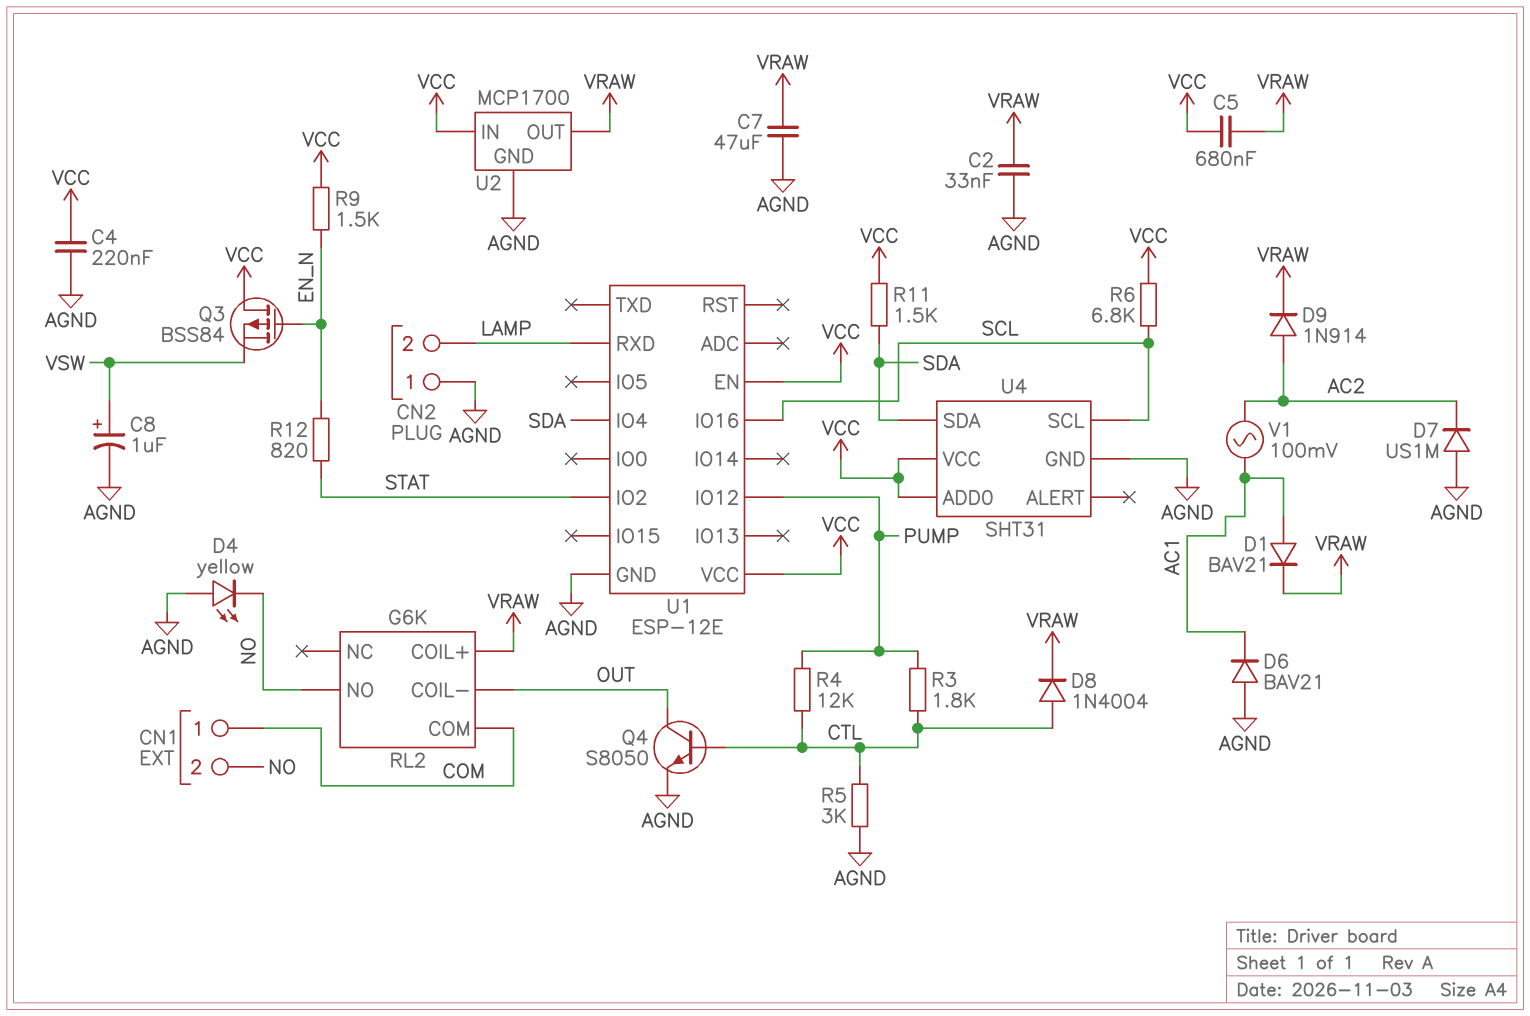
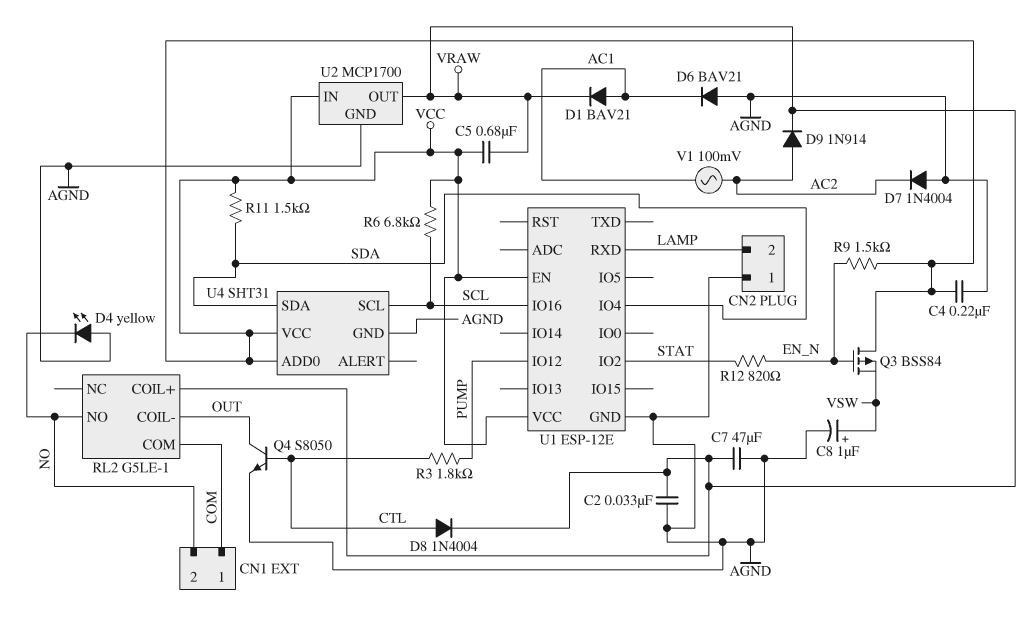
D7: diode US1M (A AGND, K AC2) -> diode 1N4004 (A AGND, K AC2)
R4: 12k (CTL, PUMP) -> none
R5: 3k (AGND, CTL) -> none
RL2: G6K -> G5LE-1

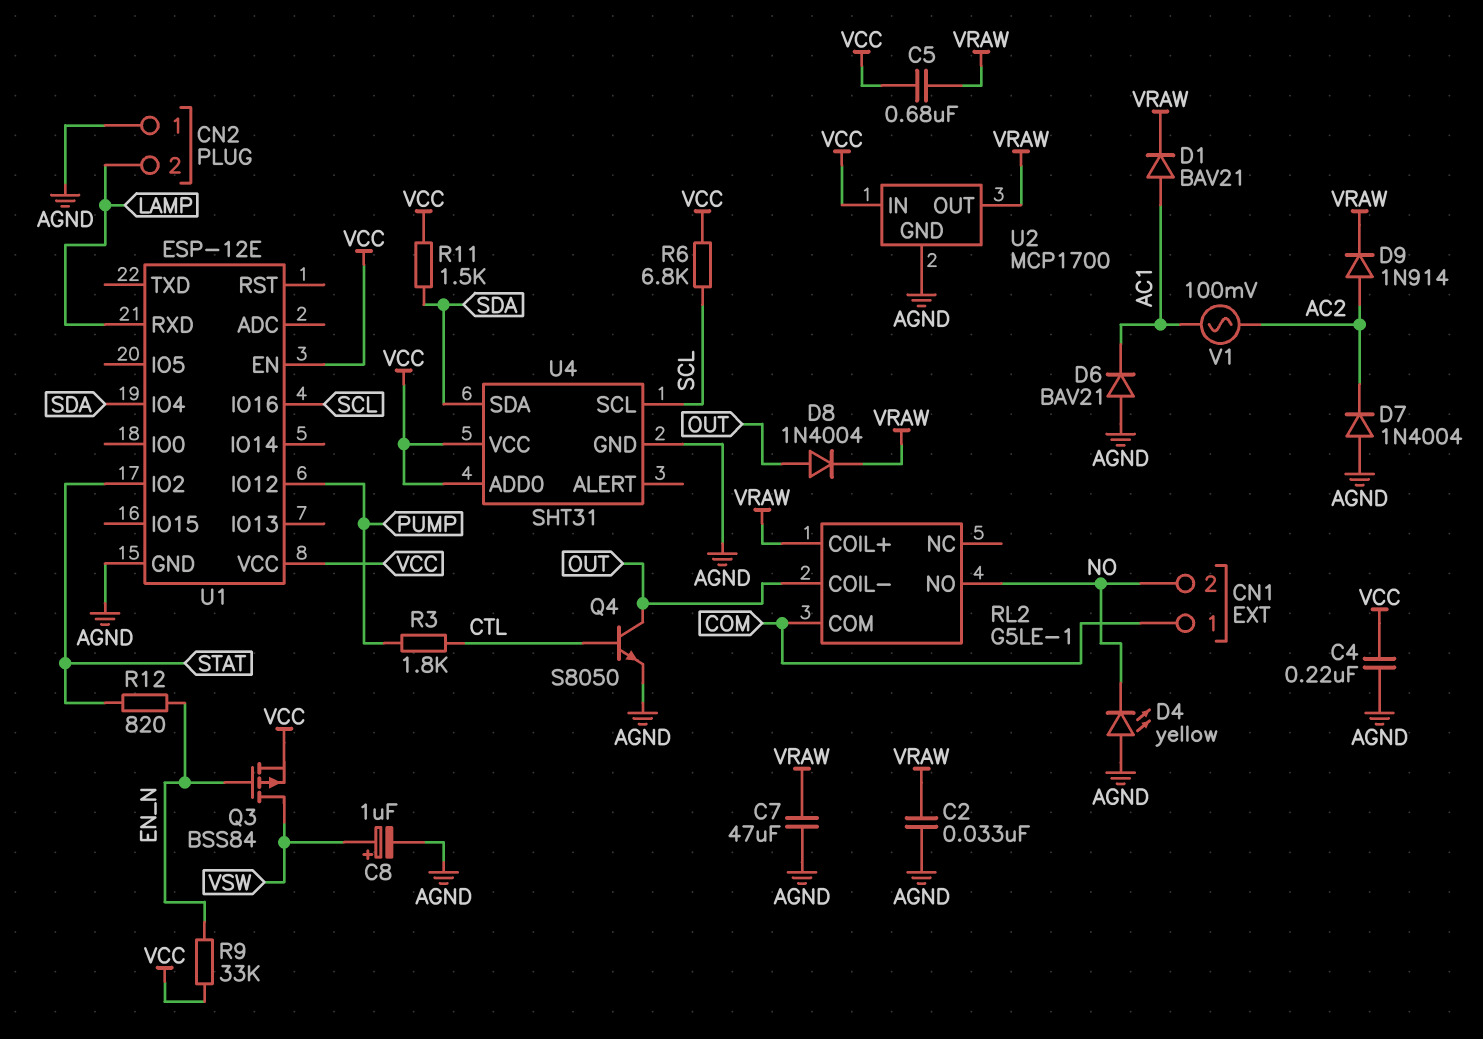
D8: diode 1N4004 (A CTL, K VRAW) -> diode 1N4004 (A OUT, K VRAW)
Q3: PMOS BSS84 (G EN_N, D VCC, S VSW) -> PMOS BSS84 (G EN_N, D VSW, S VCC)
R9: 1.5k (EN_N, VCC) -> 33k (EN_N, VCC)

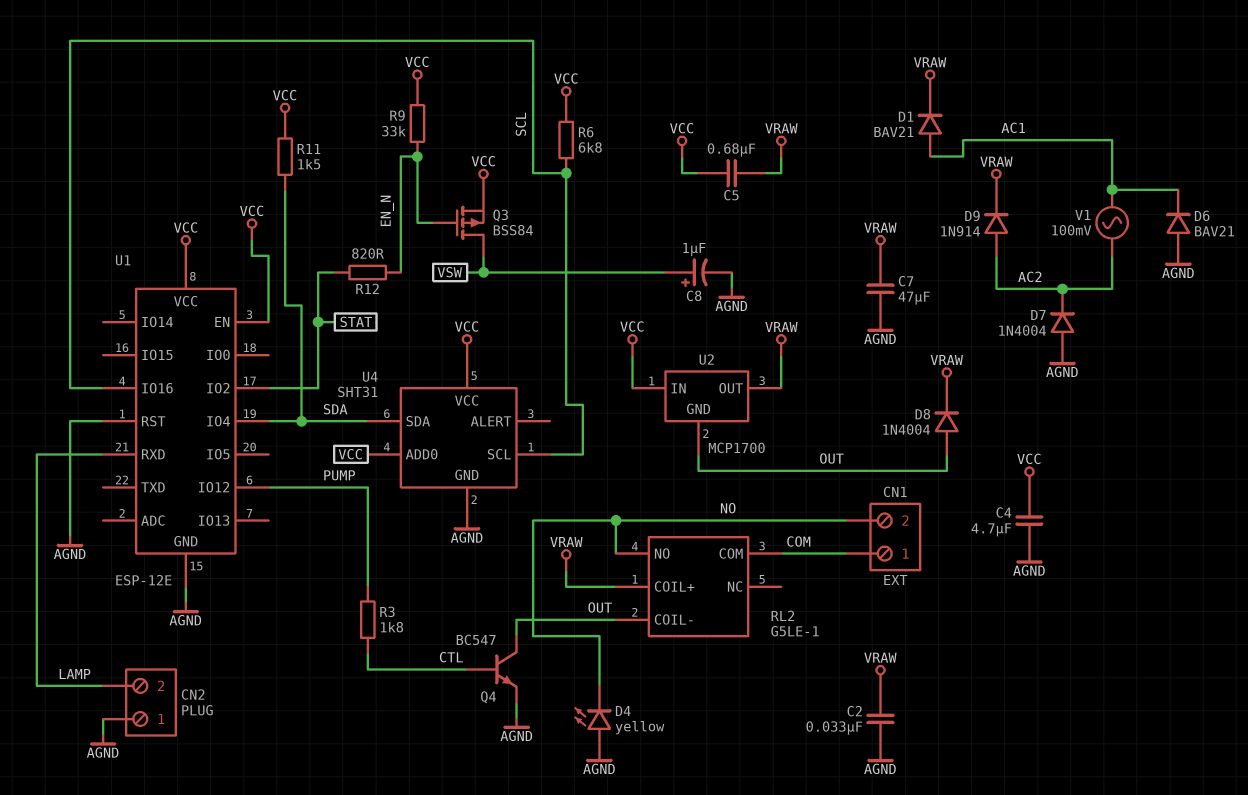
C4: 220nF (AGND, VCC) -> 4.7uF (AGND, VCC)
Q4: NPN S8050 (B CTL, C OUT, E AGND) -> NPN BC547 (B CTL, C OUT, E AGND)
U1 pin RST: none -> AGND
U2 pin GND: AGND -> OUT

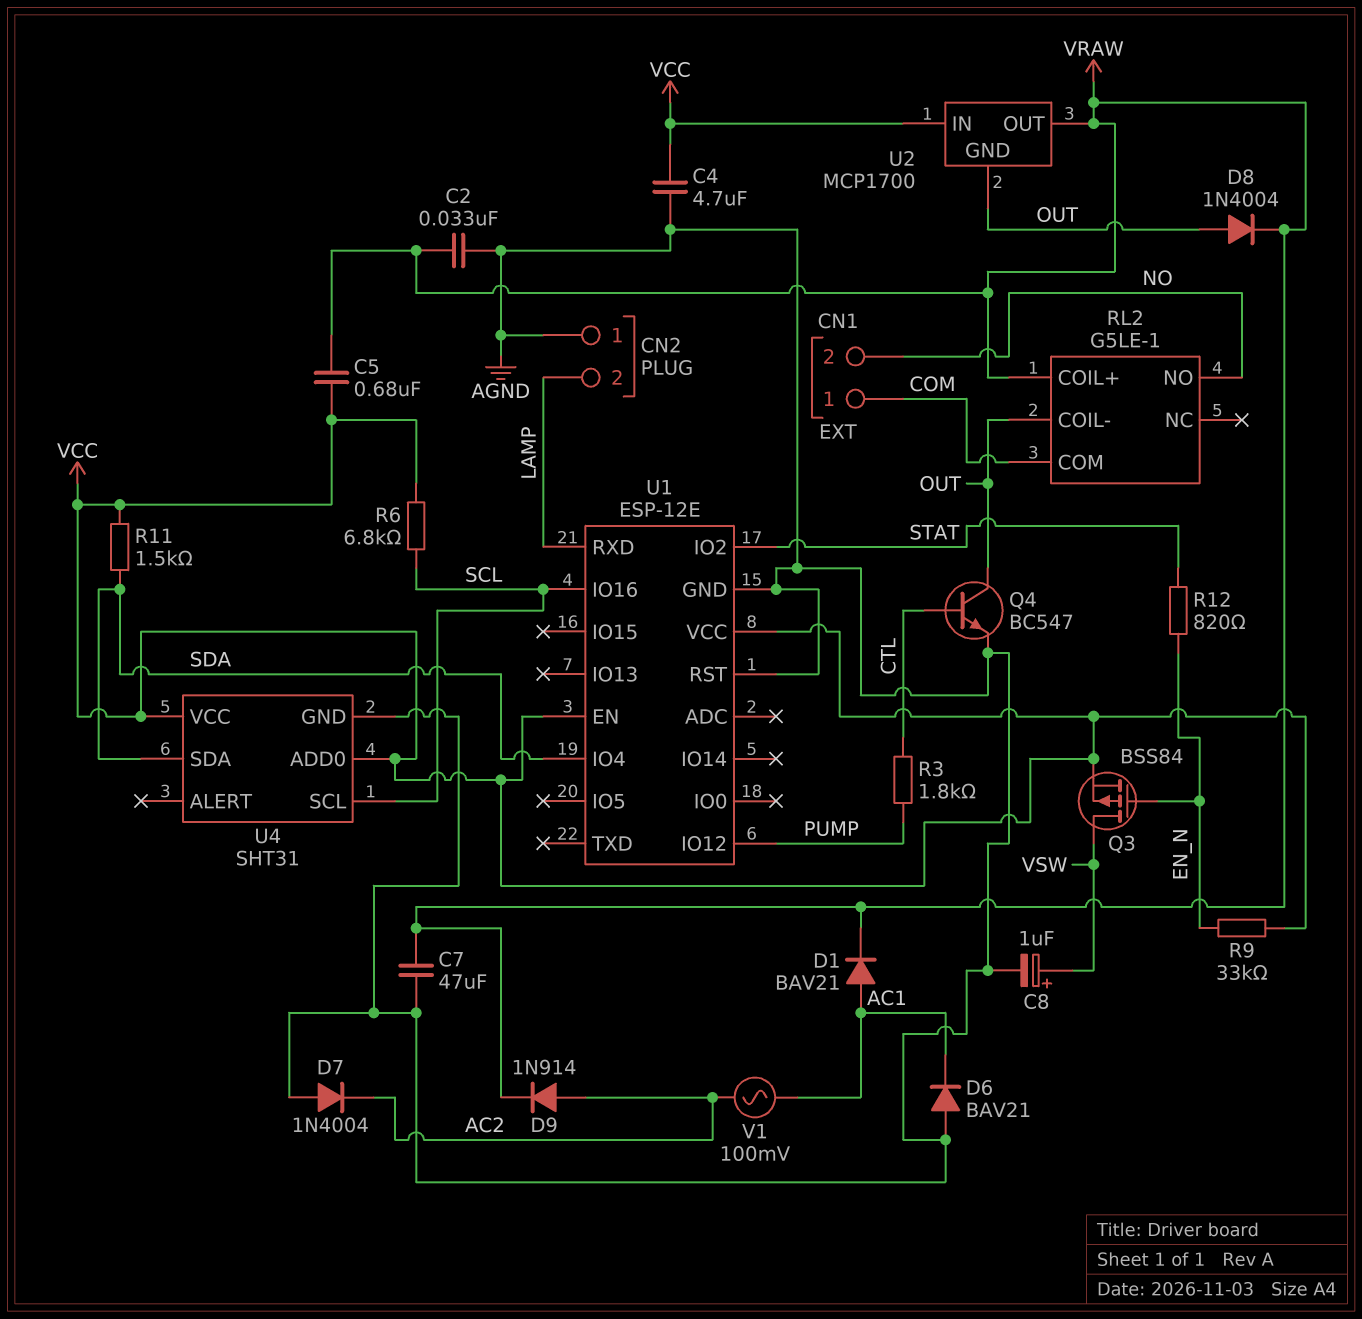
D4: LED yellow (A AGND, K NO) -> none

